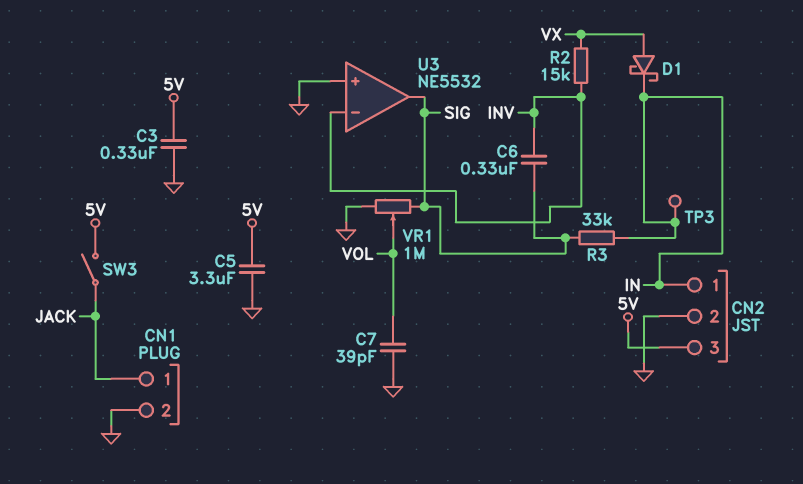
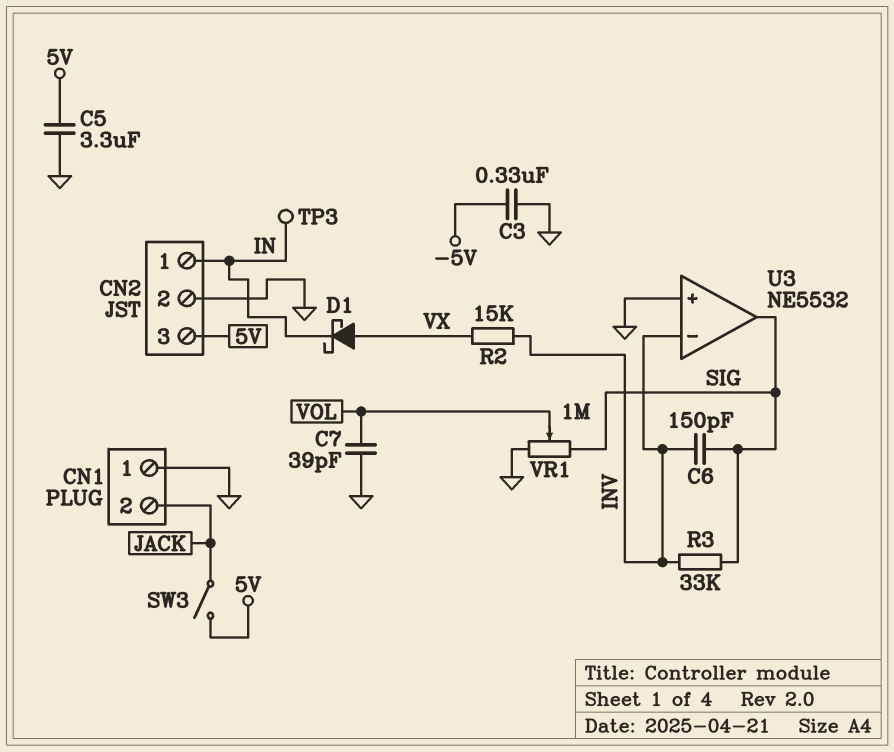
C3: 330nF (5V, GND) -> 330nF (-5V, GND)
C6: 330nF (INV, SIG) -> 150pF (INV, SIG)
CN1 pin 1: JACK -> GND
CN1 pin 2: GND -> JACK
R3: 33k (IN, SIG) -> 33k (INV, SIG)

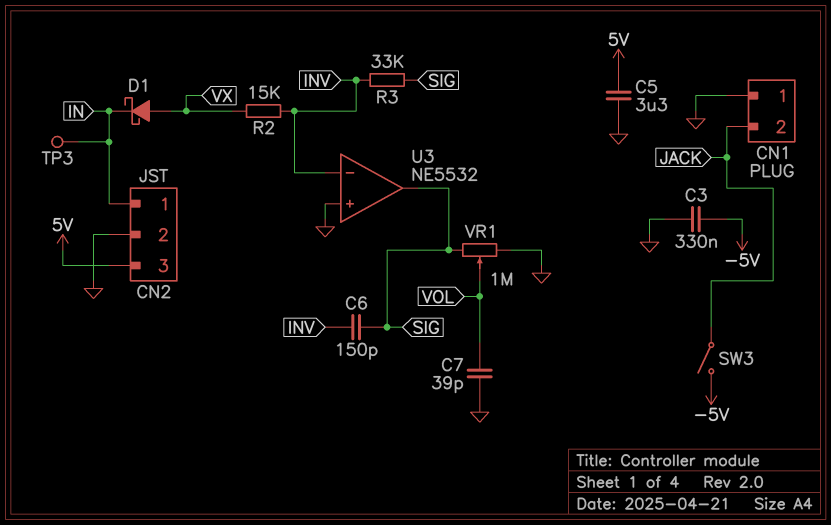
SW3: switch (5V, JACK) -> switch (-5V, JACK)

